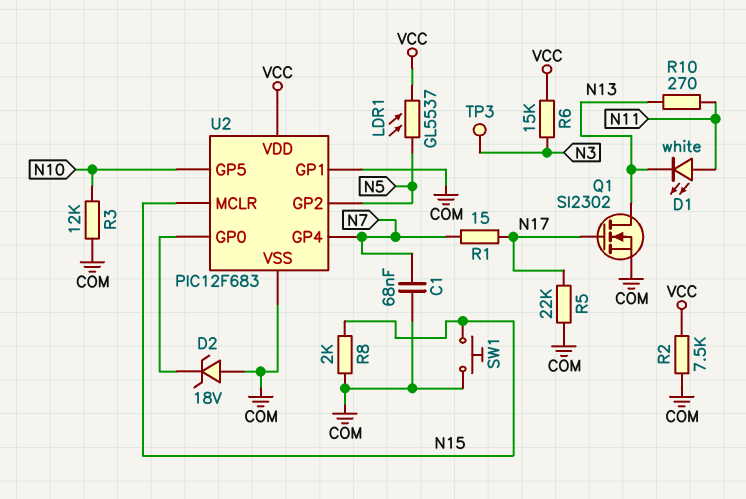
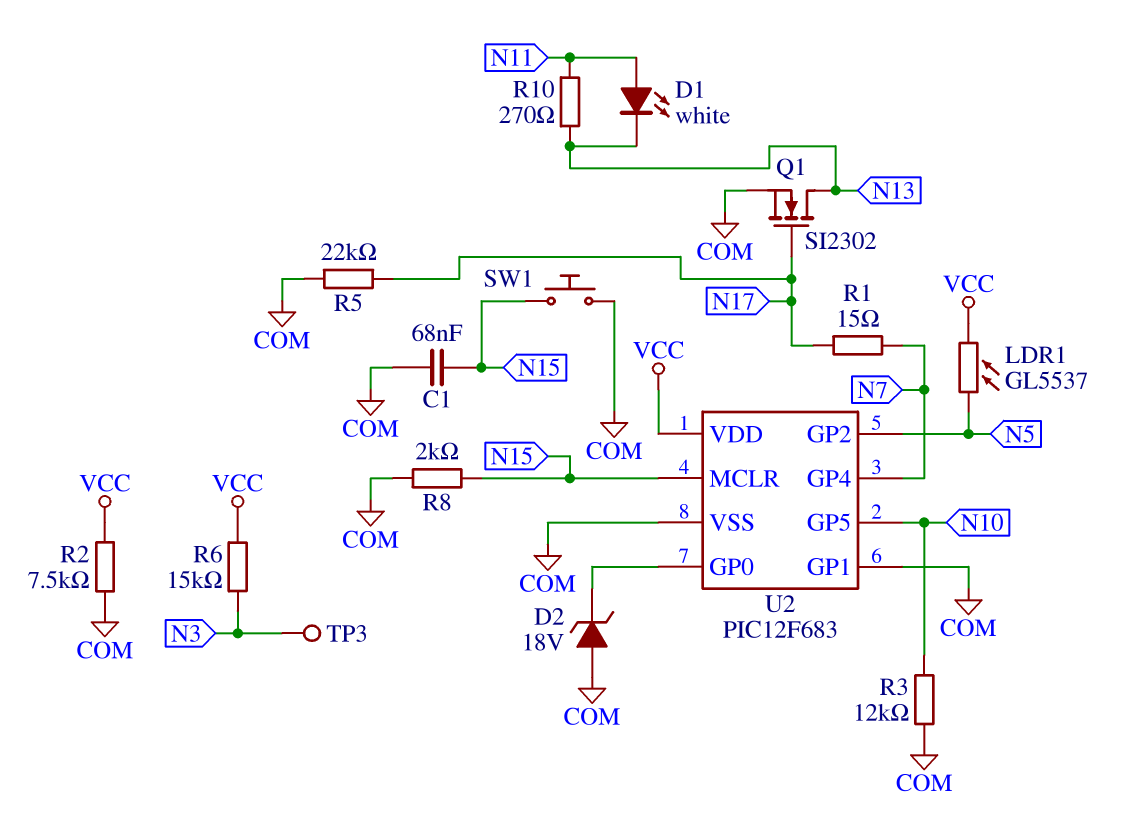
C1: 68nF (COM, N7) -> 68nF (COM, N15)

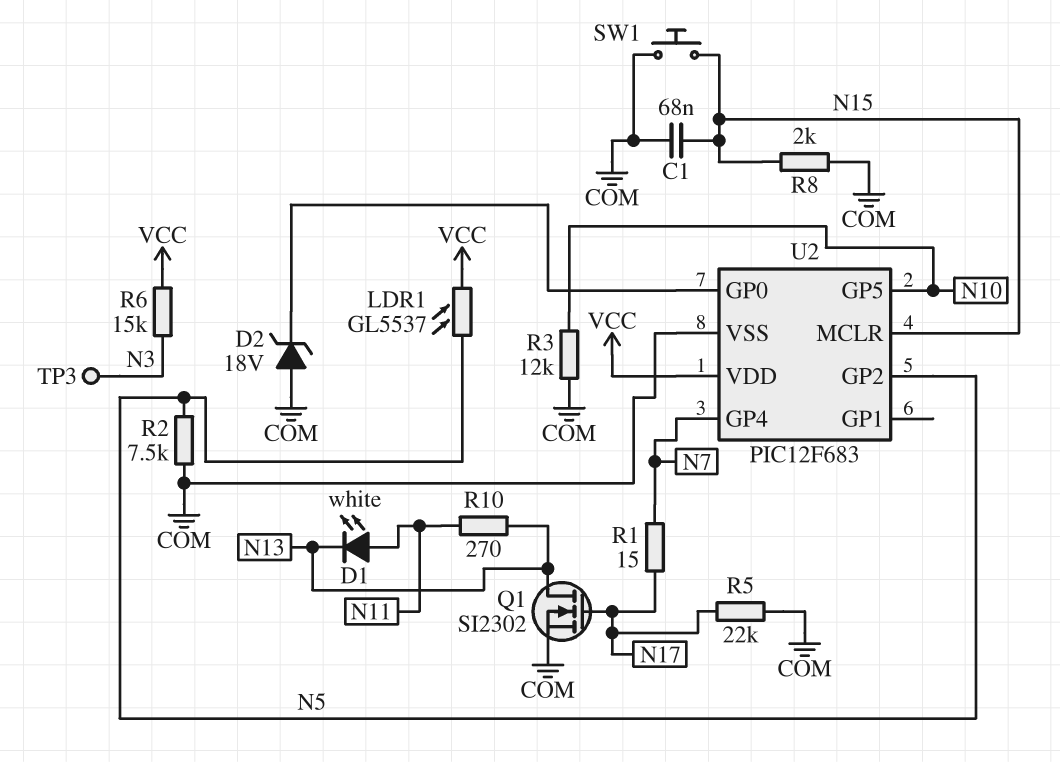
R2: 7.5k (COM, VCC) -> 7.5k (COM, N5)
U2 pin GP1: COM -> none

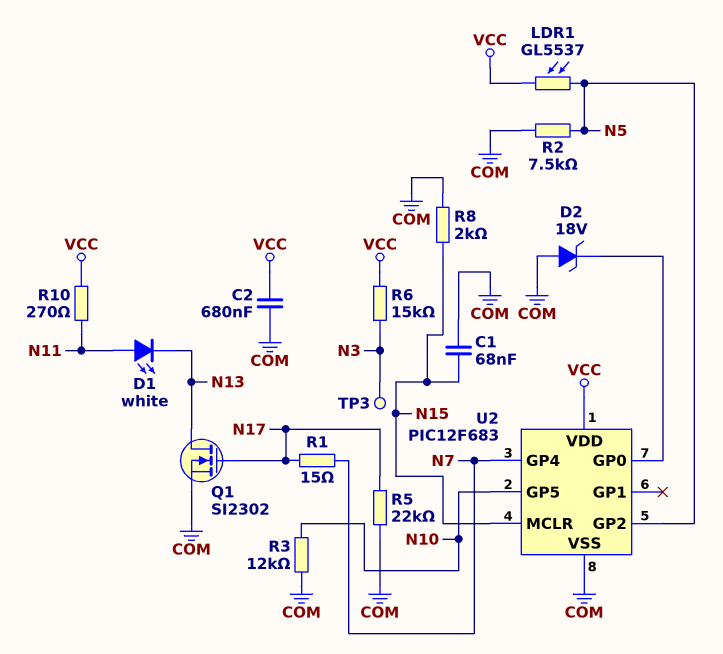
C2: none -> 680nF (COM, VCC)
R10: 270 (N11, N13) -> 270 (N11, VCC)
SW1: button (COM, N15) -> none

